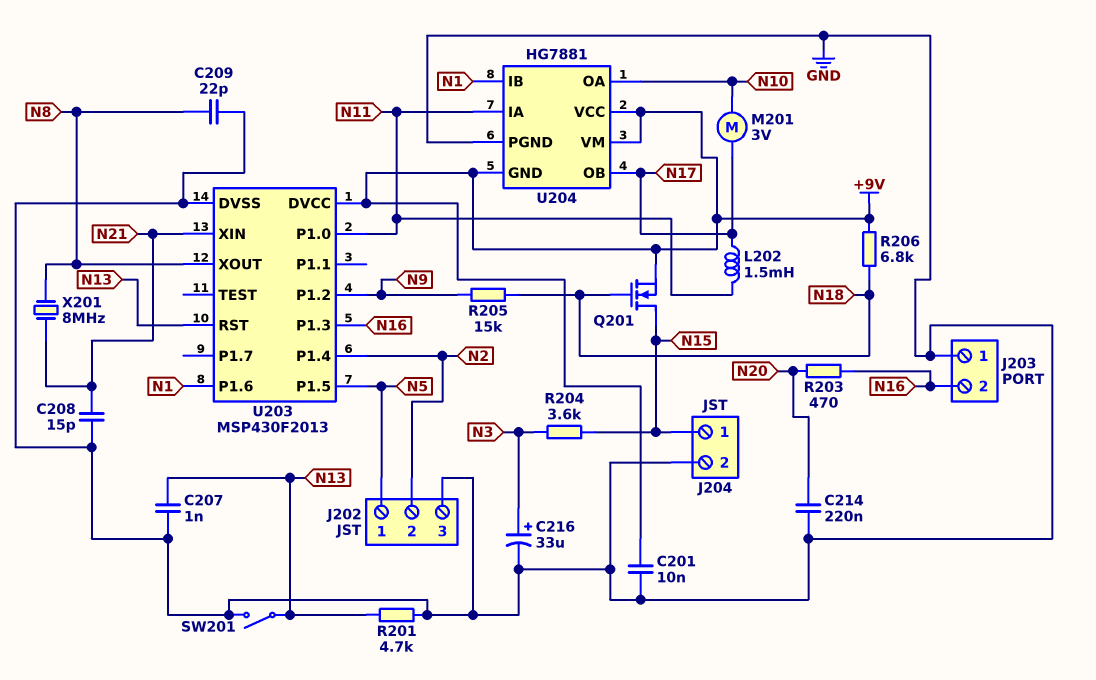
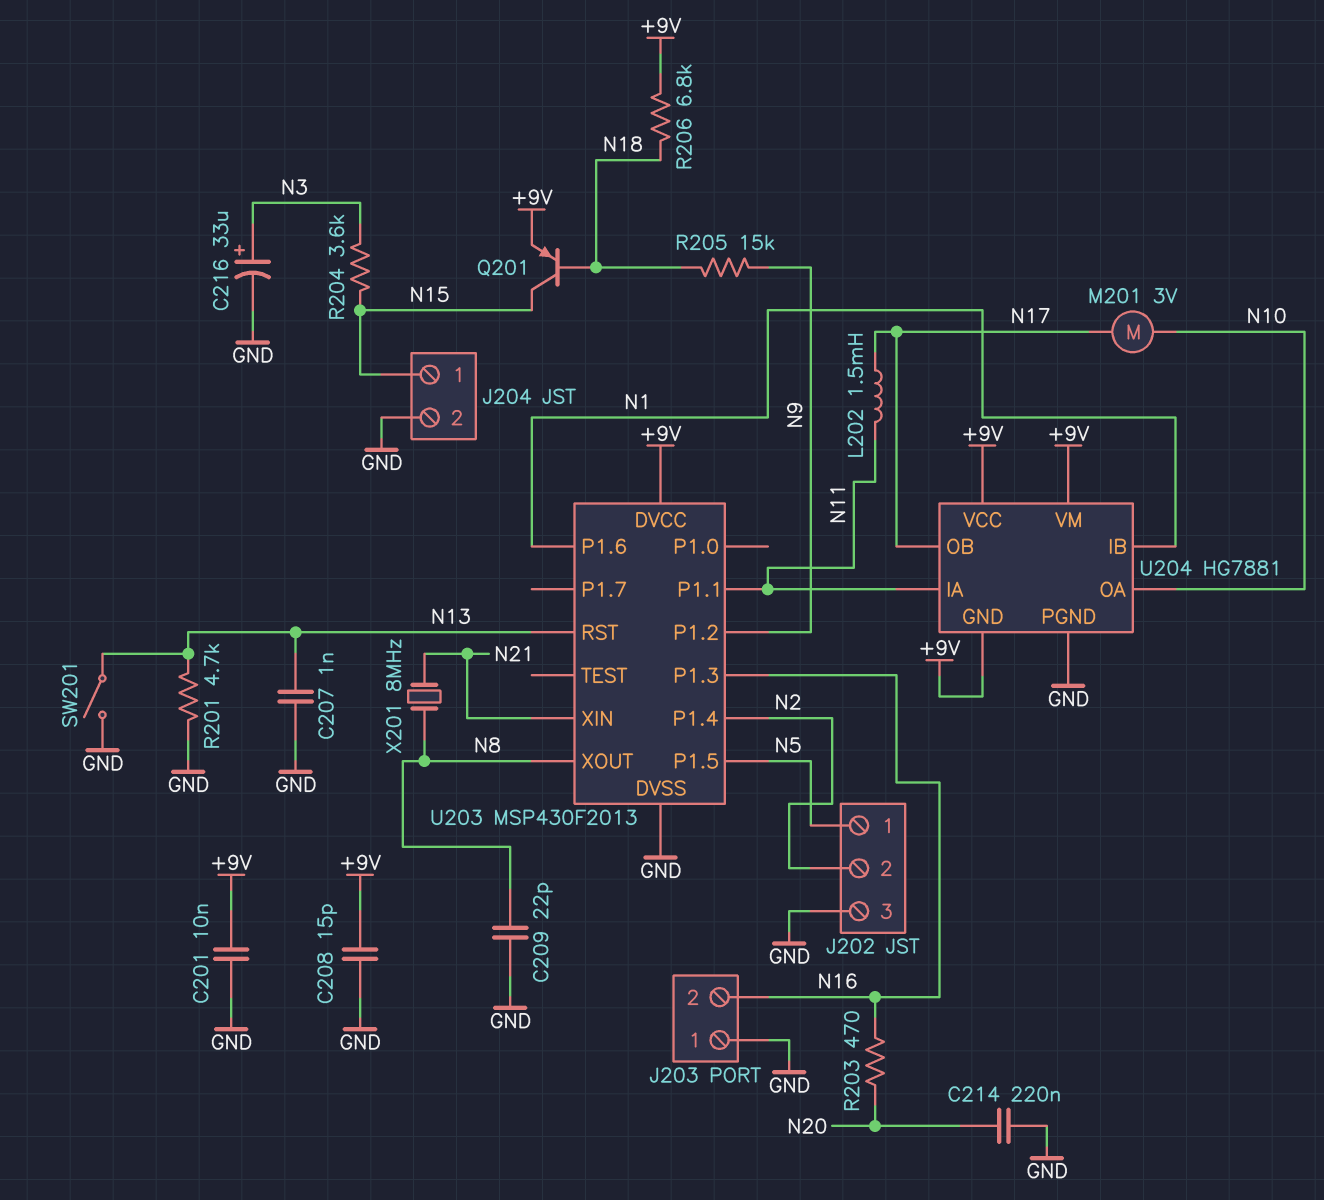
C208: 15pF (GND, N21) -> 15pF (+9V, GND)
Q201: NMOS (G N18, D N15, S +9V) -> PNP (B N18, C N15, E +9V)
U203 pin P1.0: N11 -> none
U203 pin P1.1: none -> N11

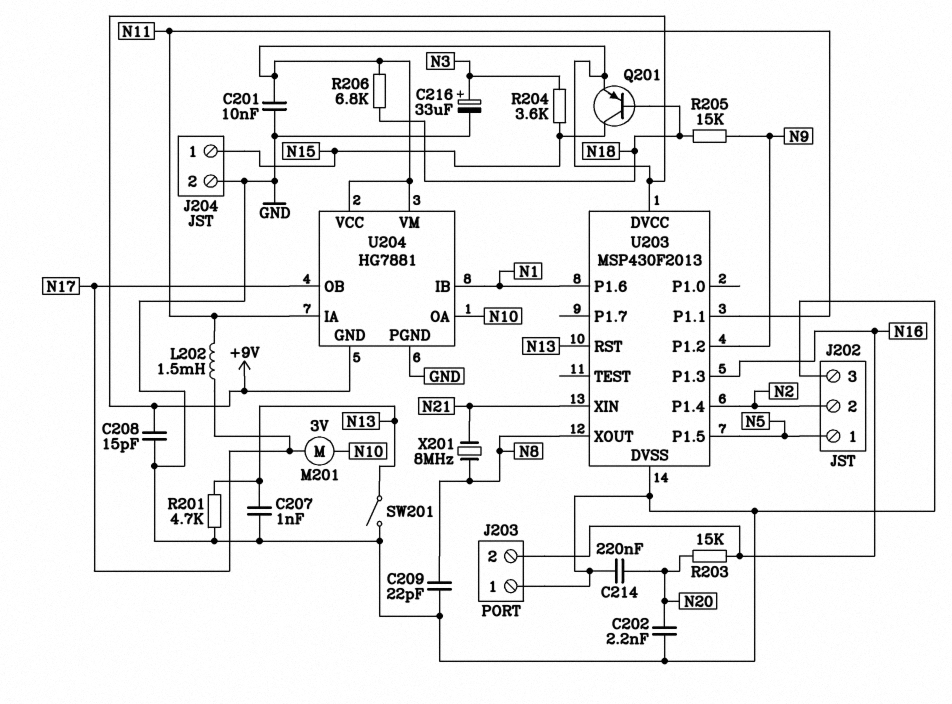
C202: none -> 2.2nF (GND, N20)
R203: 470 (N16, N20) -> 15k (N16, N20)

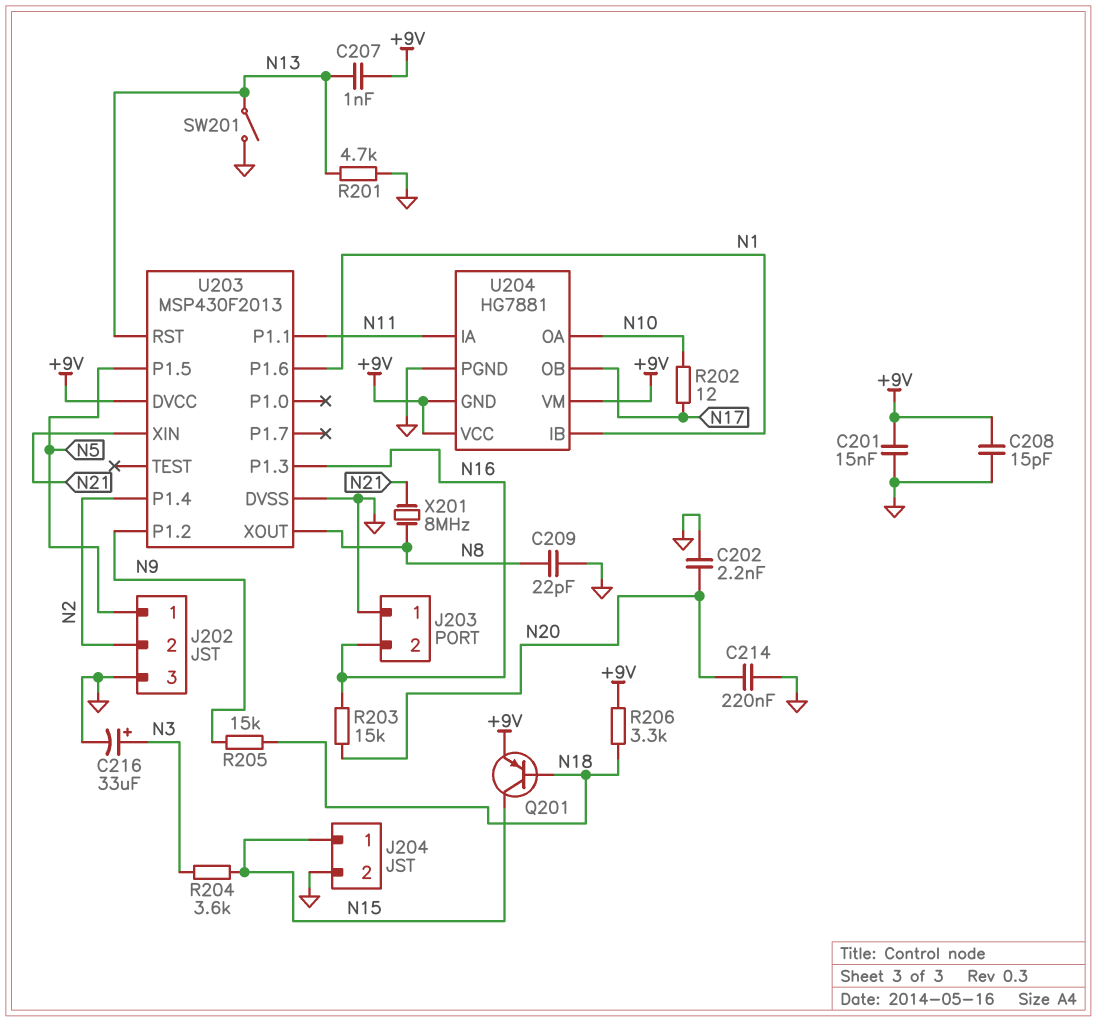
C201: 10nF (+9V, GND) -> 15nF (+9V, GND)
C207: 1nF (GND, N13) -> 1nF (+9V, N13)
L202: 1.5mH (N11, N17) -> none
M201: motor 3V (N10, N17) -> none
R202: none -> 12 (N10, N17)
R206: 6.8k (+9V, N18) -> 3.3k (+9V, N18)

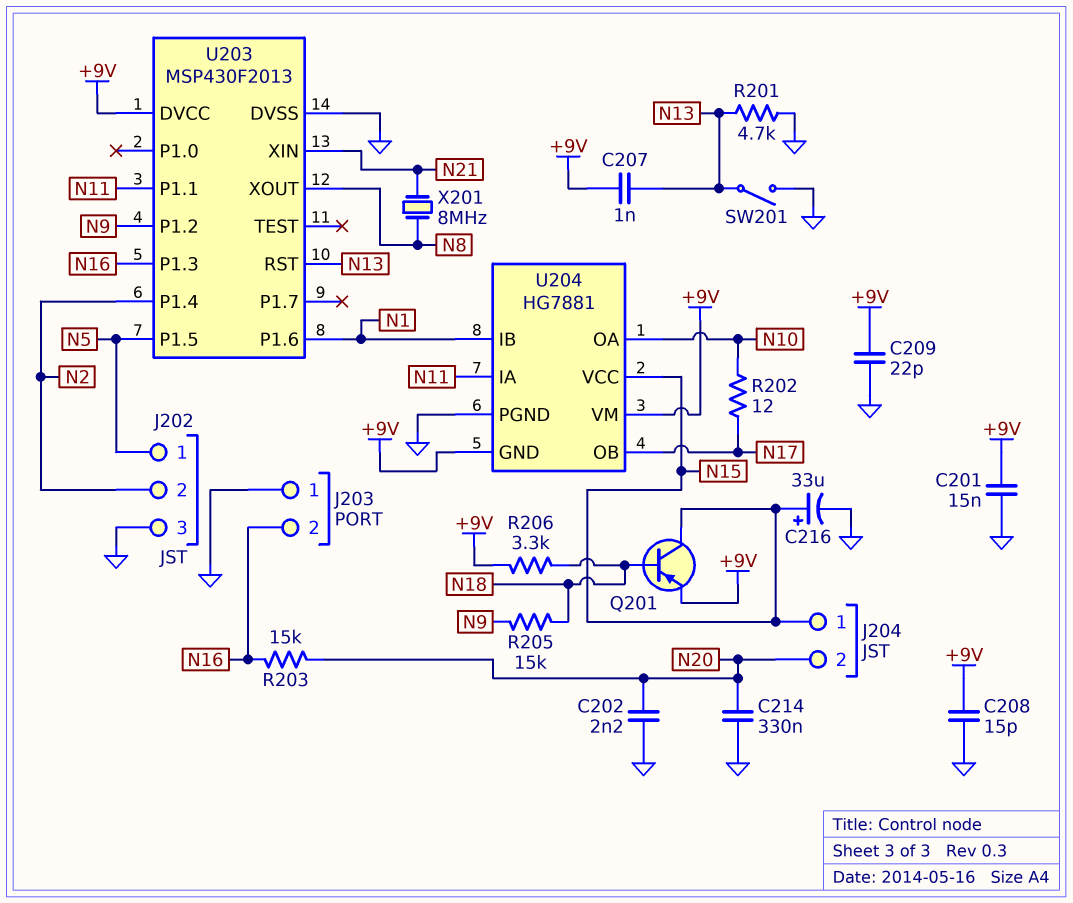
C209: 22pF (GND, N8) -> 22pF (+9V, GND)
C214: 220nF (GND, N20) -> 330nF (GND, N20)
C216: 33uF (plus N3, minus GND) -> 33uF (plus N15, minus GND)
J204 pin 2: GND -> N20
R204: 3.6k (N3, N15) -> none
U204 pin VCC: +9V -> N15

